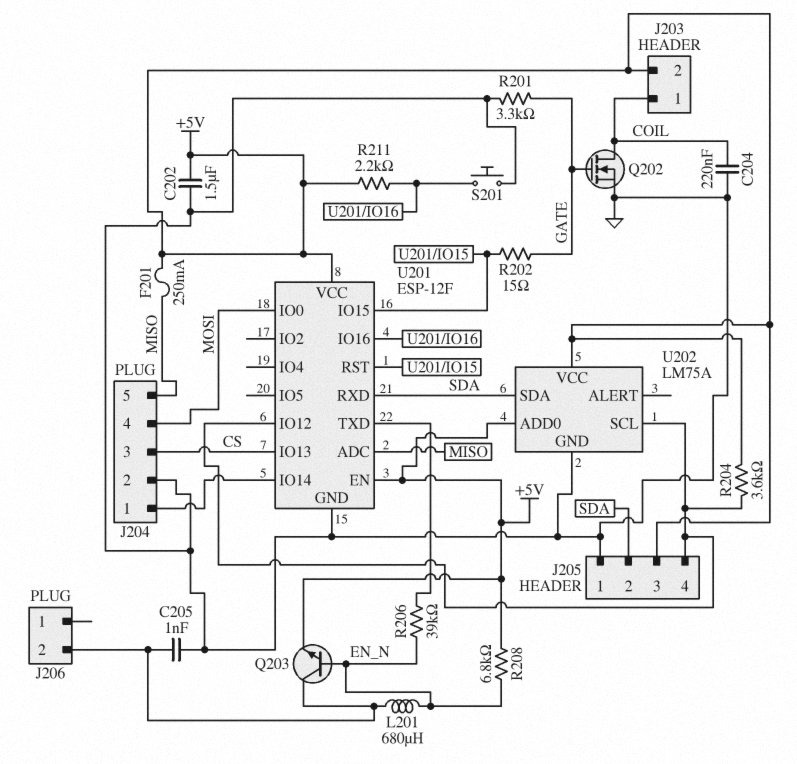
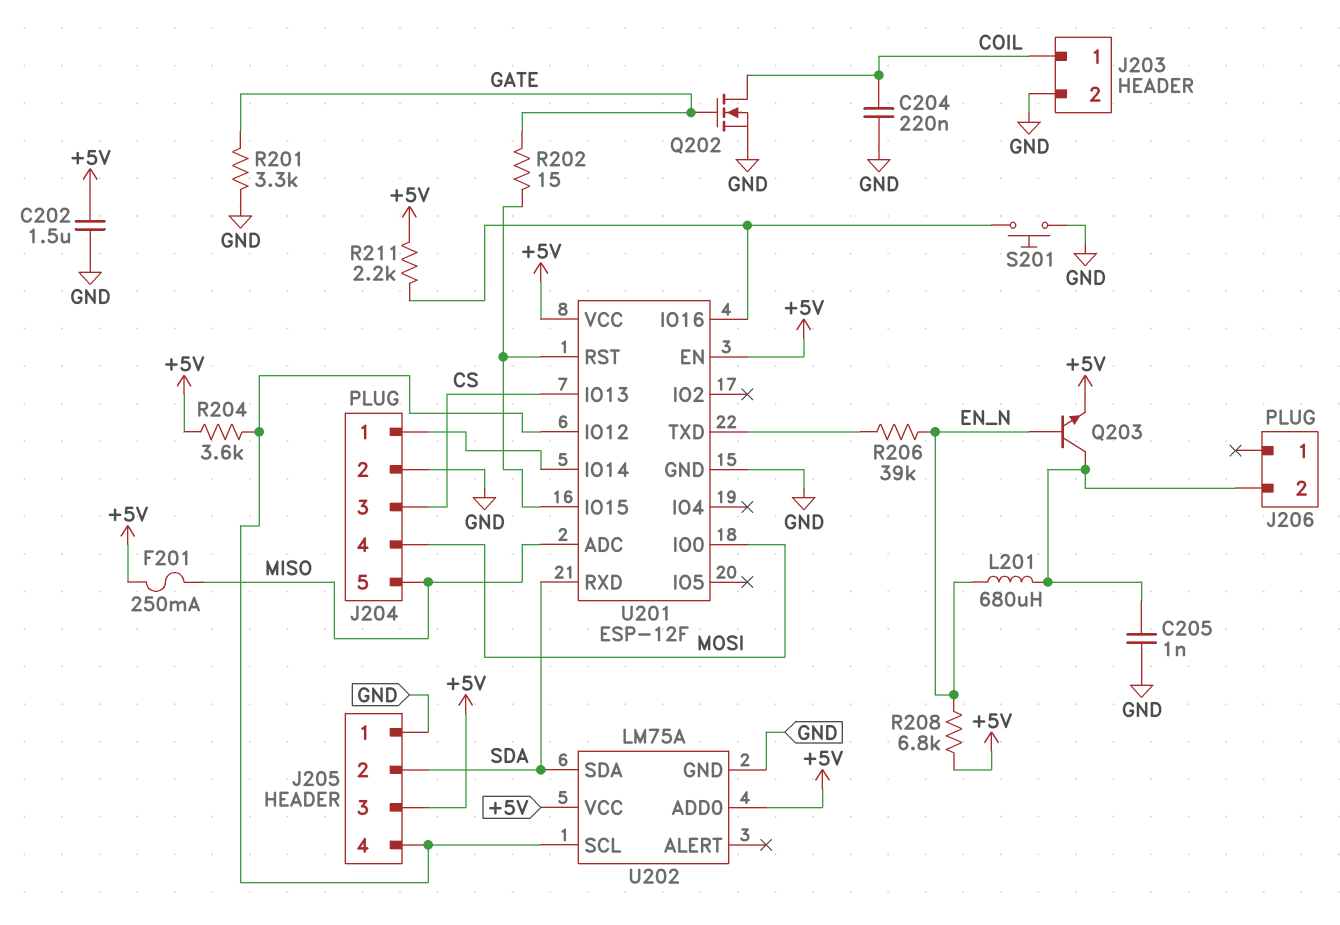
J203 pin 2: +5V -> GND

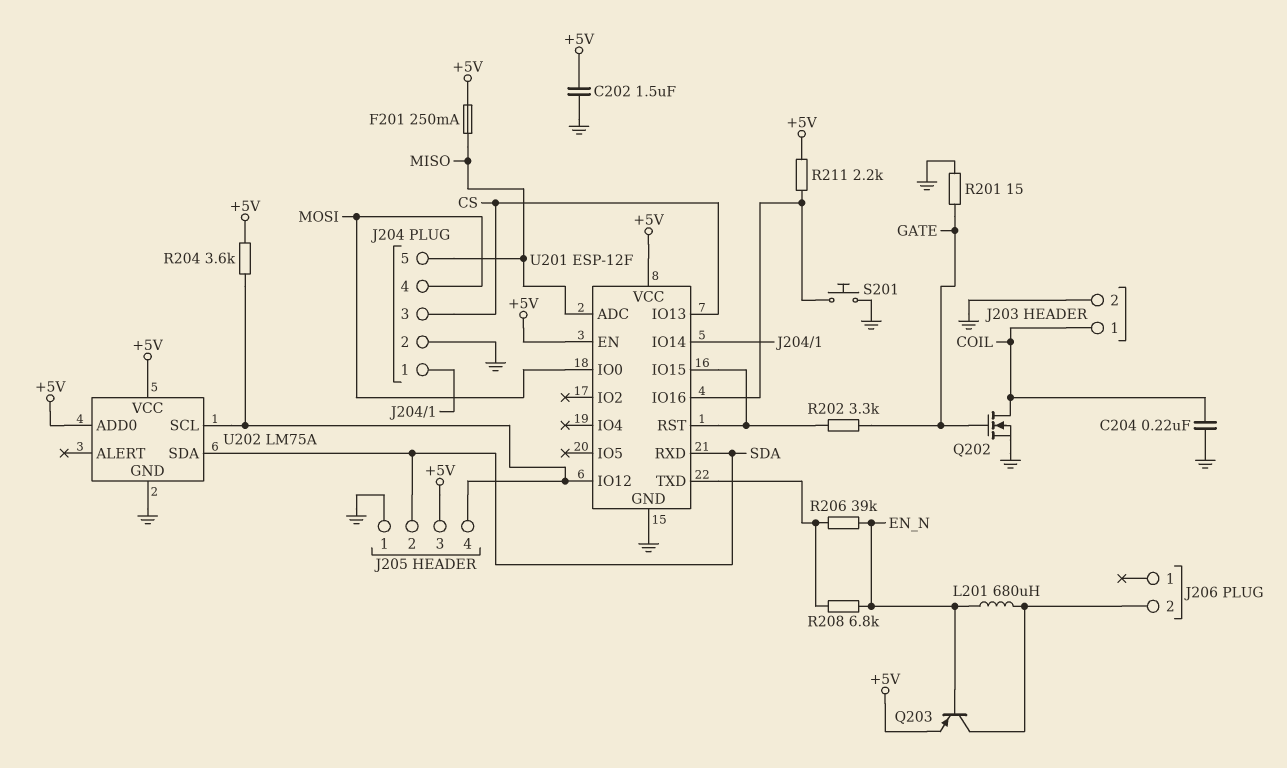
C205: 1nF (GND, J206/2) -> none
Q203: NPN (B EN_N, C J206/2, E +5V) -> PNP (B EN_N, C J206/2, E +5V)
R201: 3.3k (GATE, GND) -> 15 (GATE, GND)
R202: 15 (GATE, U201/IO15) -> 3.3k (GATE, U201/IO15)
R208: 6.8k (+5V, EN_N) -> 6.8k (EN_N, U201/TXD)

